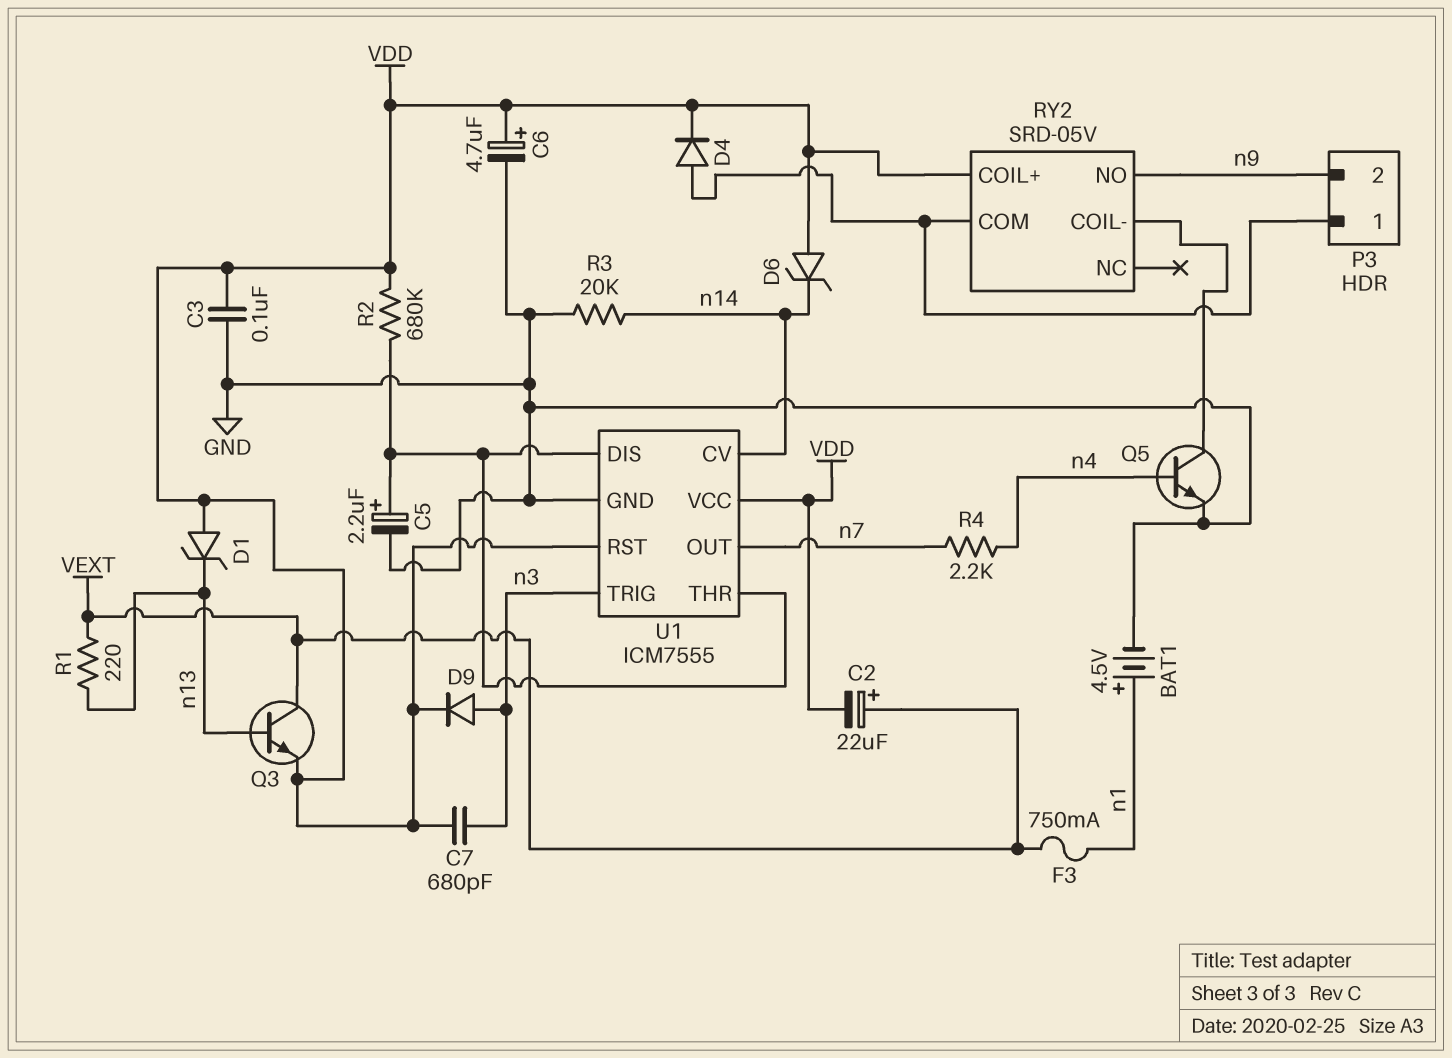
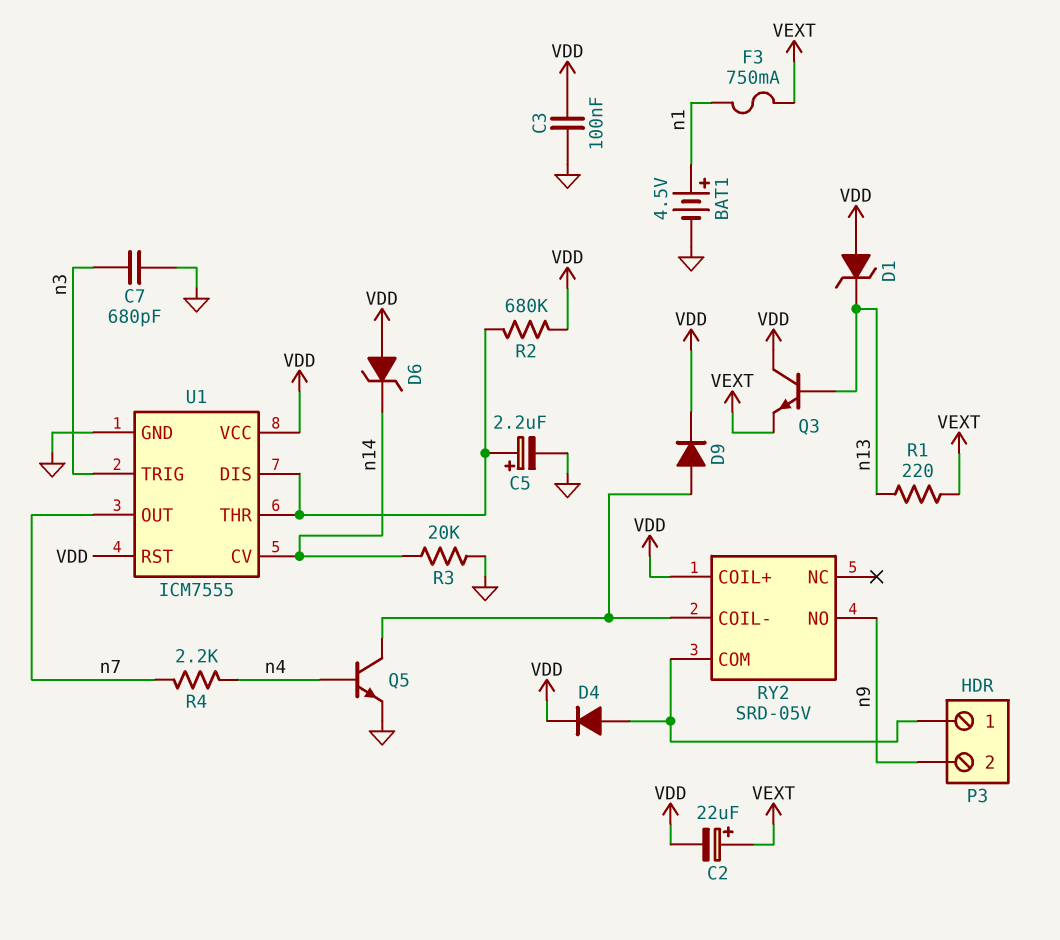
C6: 4.7uF (plus VDD, minus GND) -> none
C7: 680pF (VDD, n3) -> 680pF (GND, n3)
D9: diode (A n3, K VDD) -> diode (A RY2/COIL-, K VDD)
Q3: NPN (B n13, C VEXT, E VDD) -> NPN (B n13, C VDD, E VEXT)

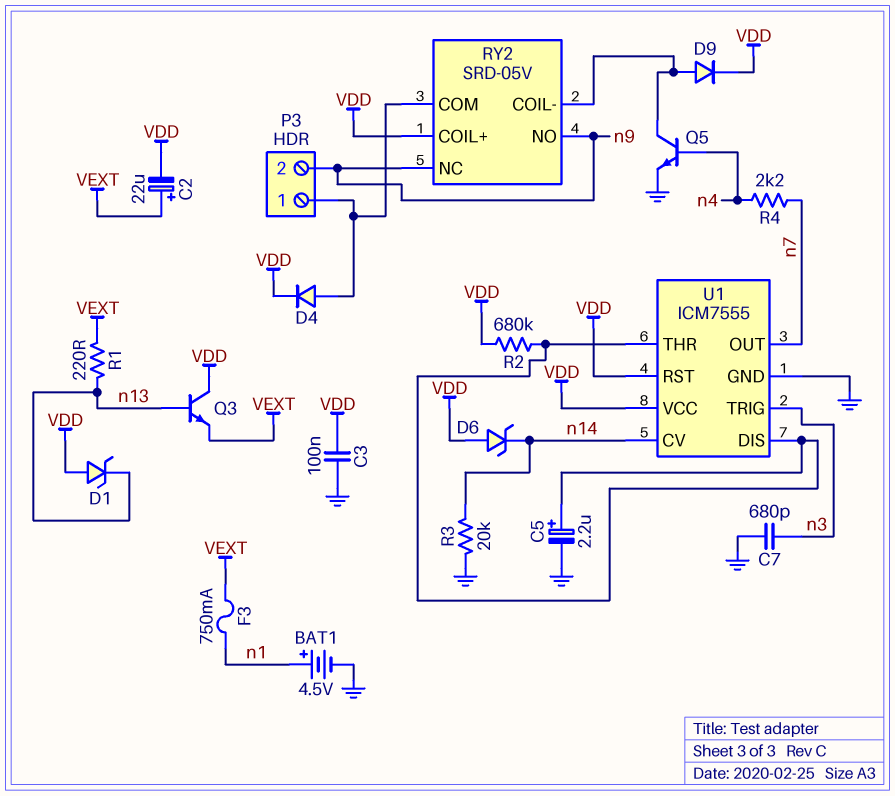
RY2 pin NC: none -> n9

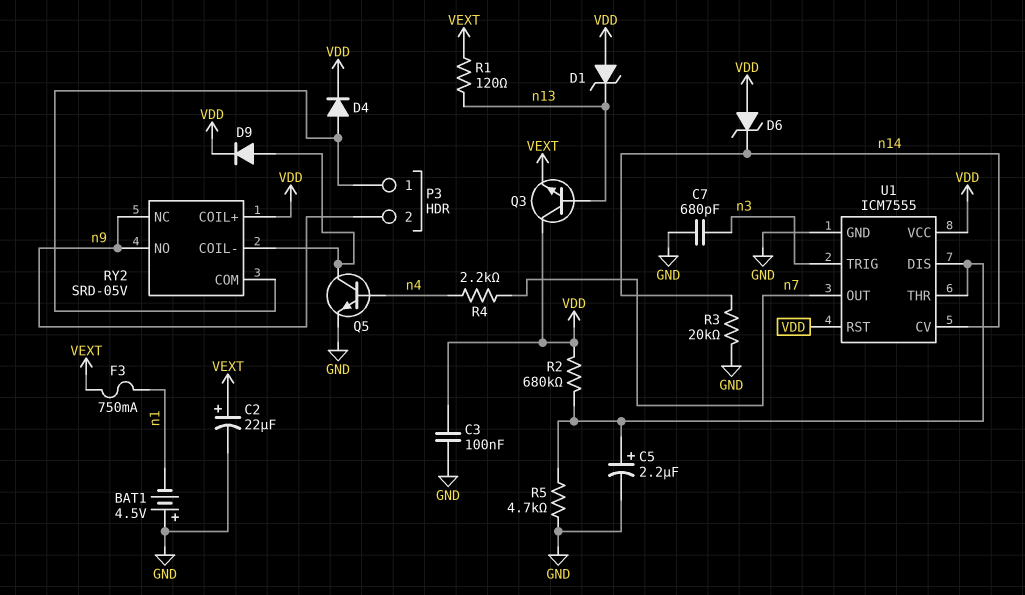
BAT1: 4.5V (plus n1, minus GND) -> 4.5V (plus GND, minus n1)
C2: 22uF (plus VEXT, minus VDD) -> 22uF (plus VEXT, minus GND)
R1: 220 (VEXT, n13) -> 120 (VEXT, n13)
R5: none -> 4.7k (GND, U1/DIS)

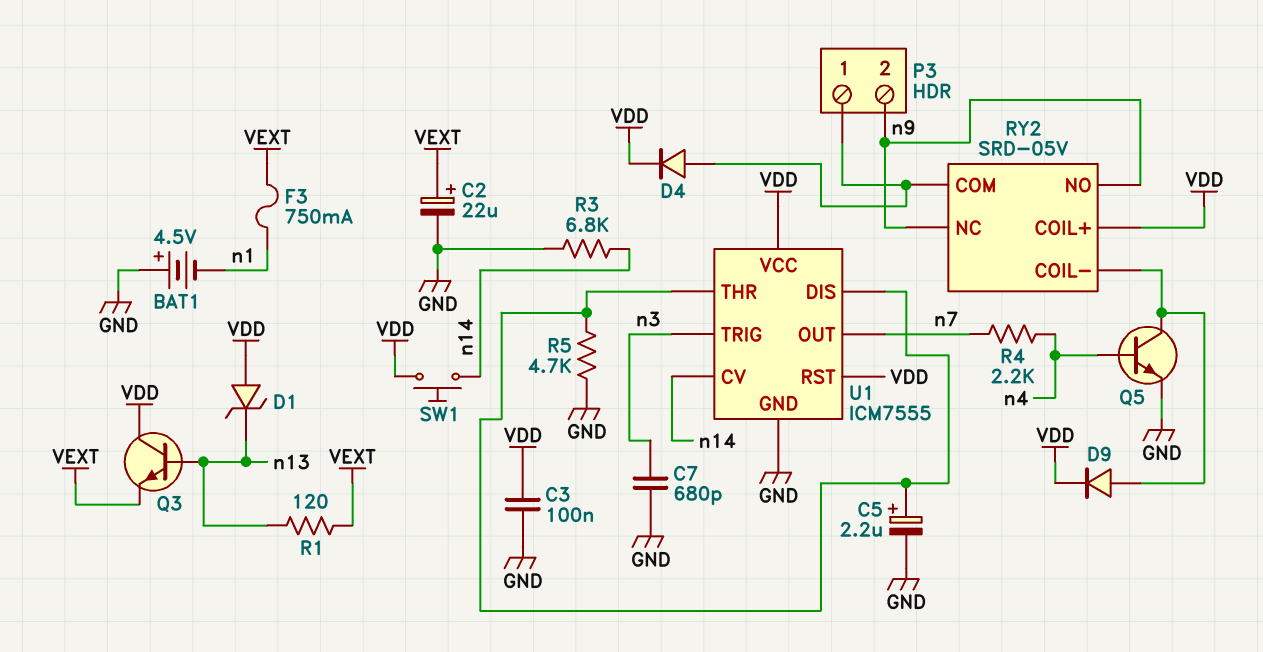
D6: zener (A VDD, K n14) -> none
R2: 680k (U1/DIS, VDD) -> none
R3: 20k (GND, n14) -> 6.8k (GND, n14)
SW1: none -> button (VDD, n14)

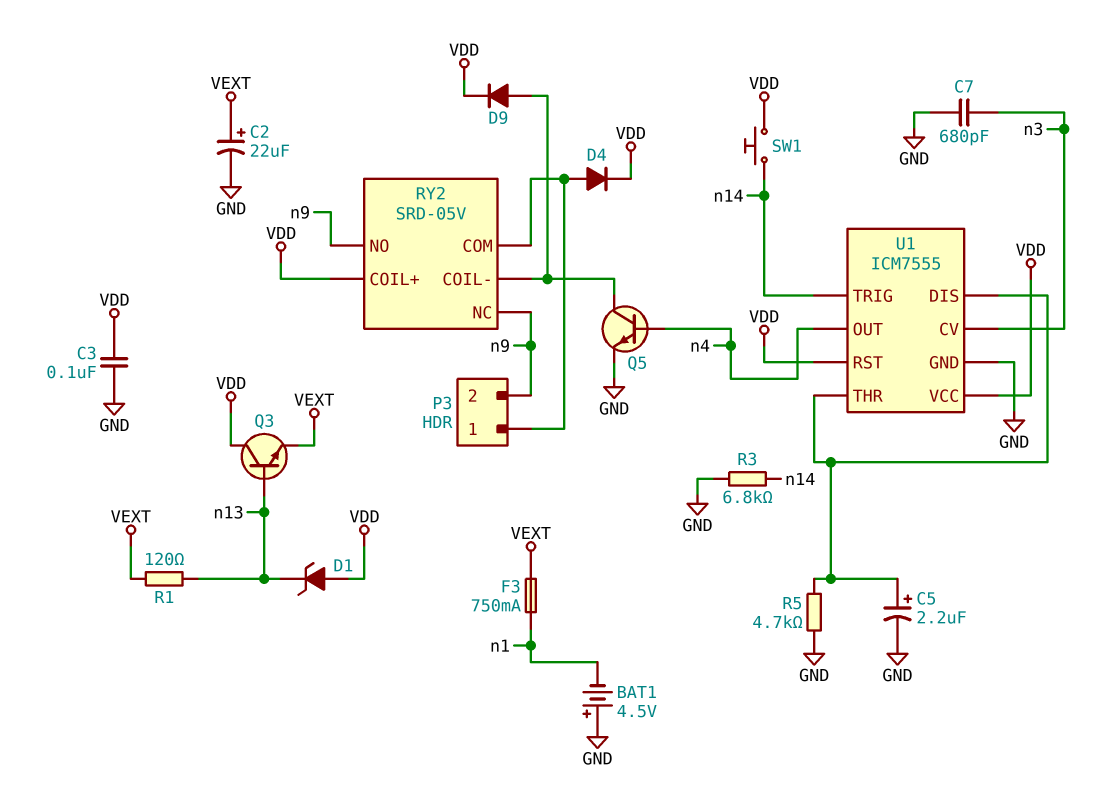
R4: 2.2k (n4, n7) -> none
U1 pin CV: n14 -> n3
U1 pin OUT: n7 -> n4
U1 pin TRIG: n3 -> n14

